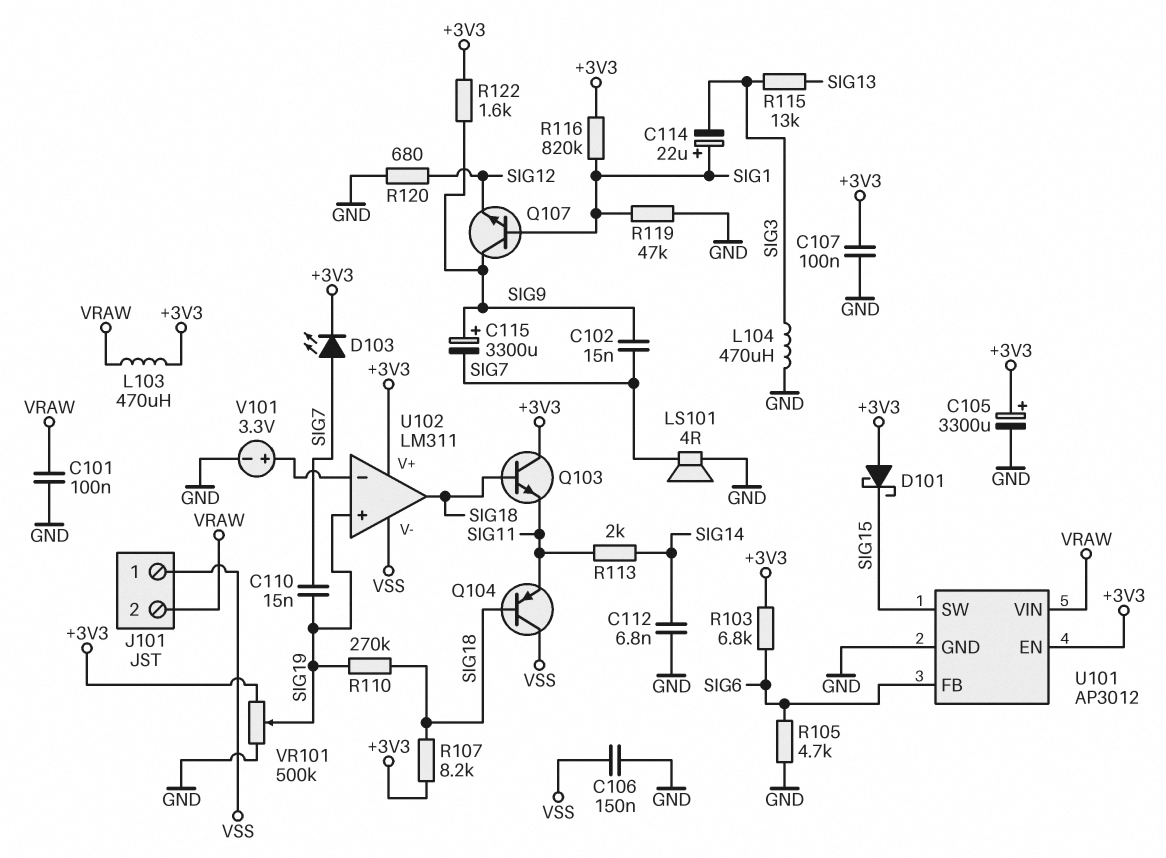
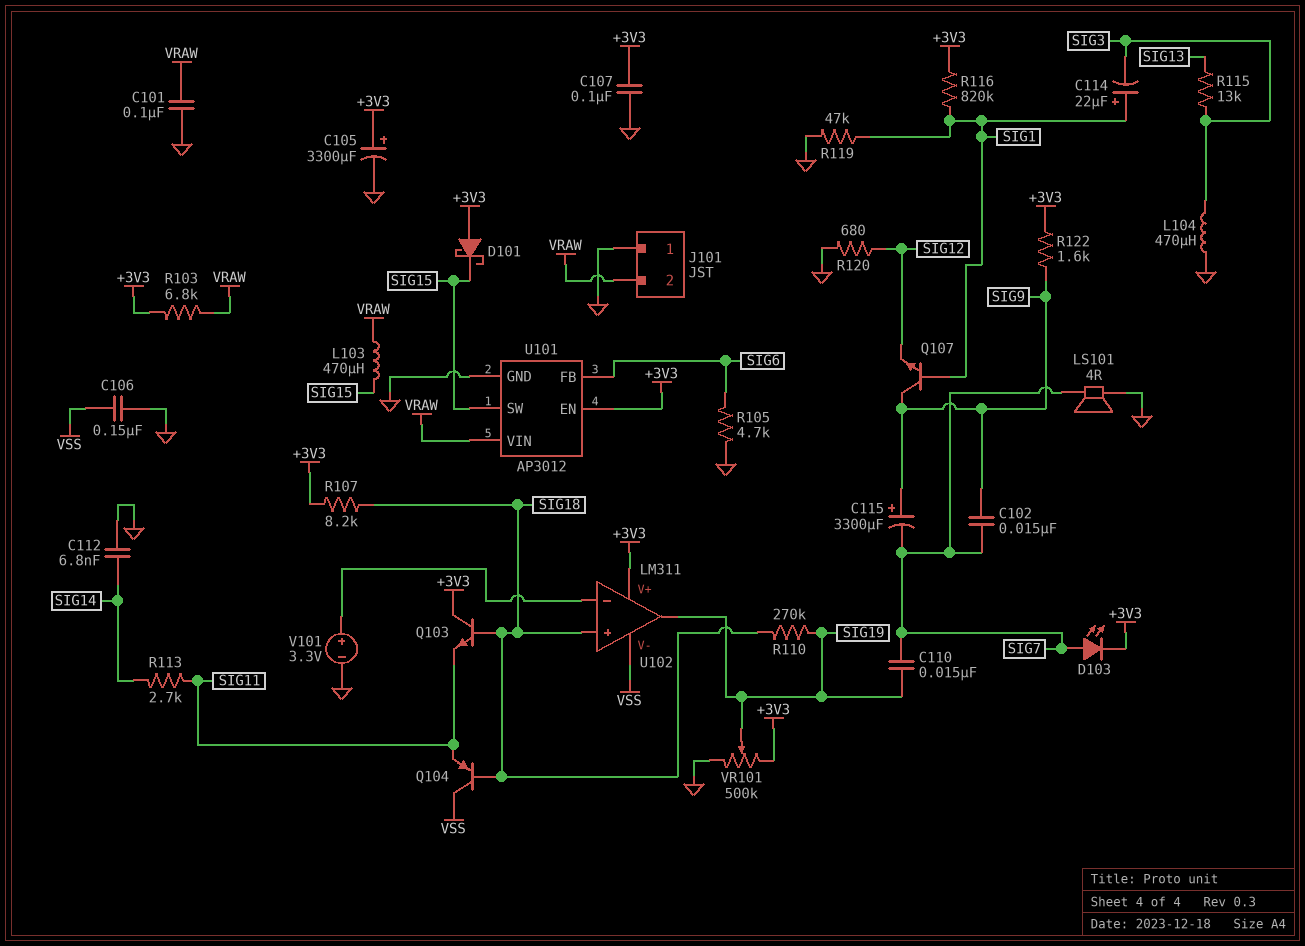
J101 pin 1: VSS -> GND
L103: 470uH (+3V3, VRAW) -> 470uH (SIG15, VRAW)
R103: 6.8k (+3V3, SIG6) -> 6.8k (+3V3, VRAW)
R113: 2k (SIG11, SIG14) -> 2.7k (SIG11, SIG14)
U102 pin in+: SIG19 -> SIG18
U102 pin out: SIG18 -> SIG19

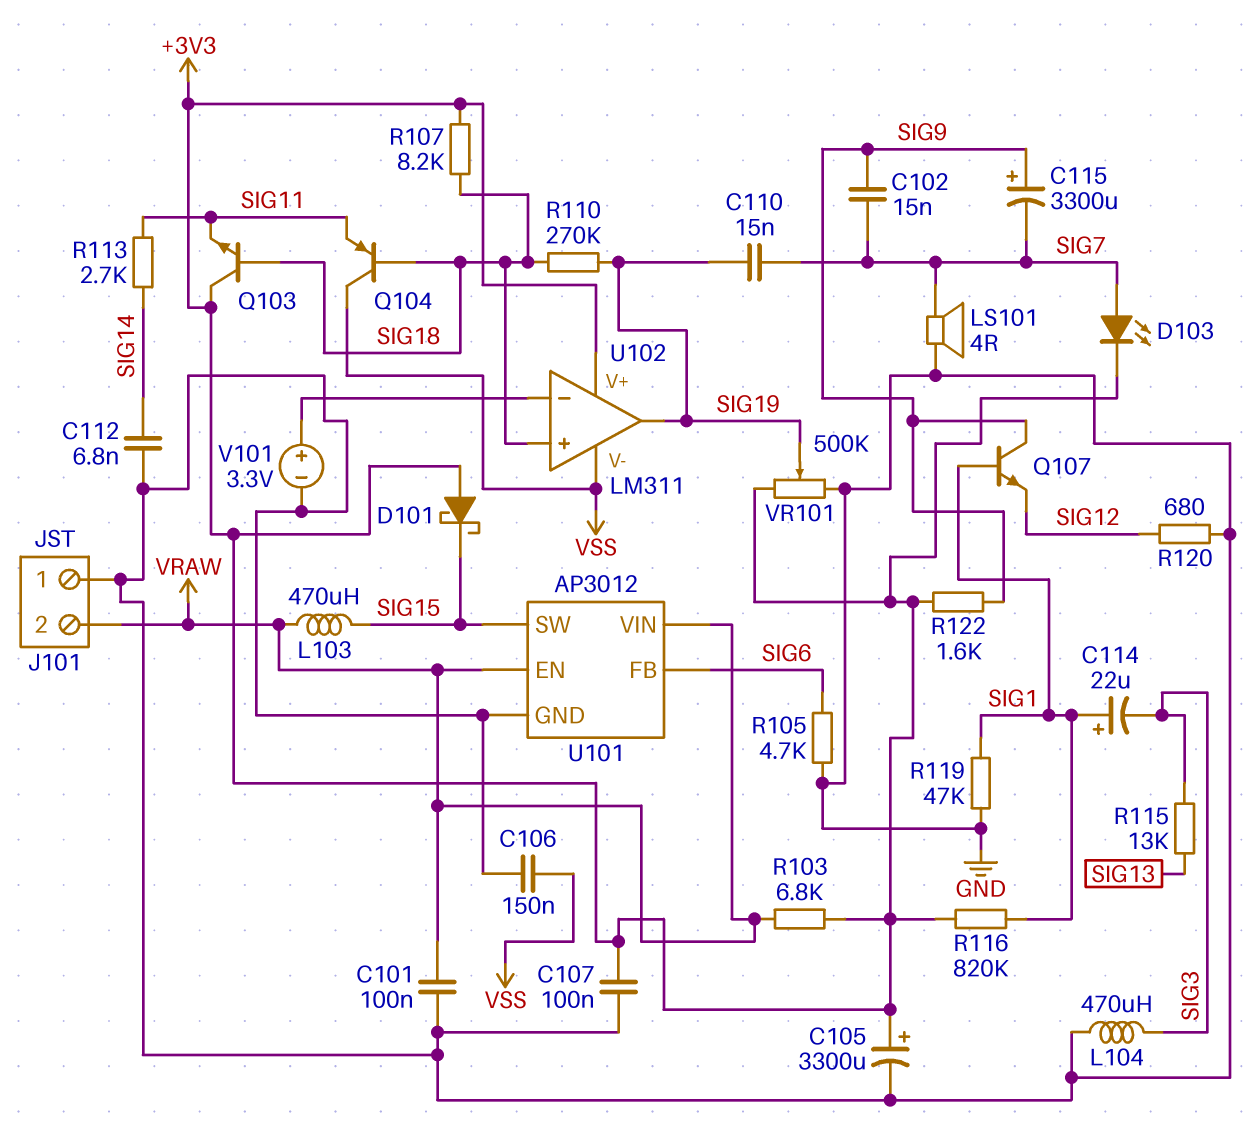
U101 pin EN: +3V3 -> VRAW

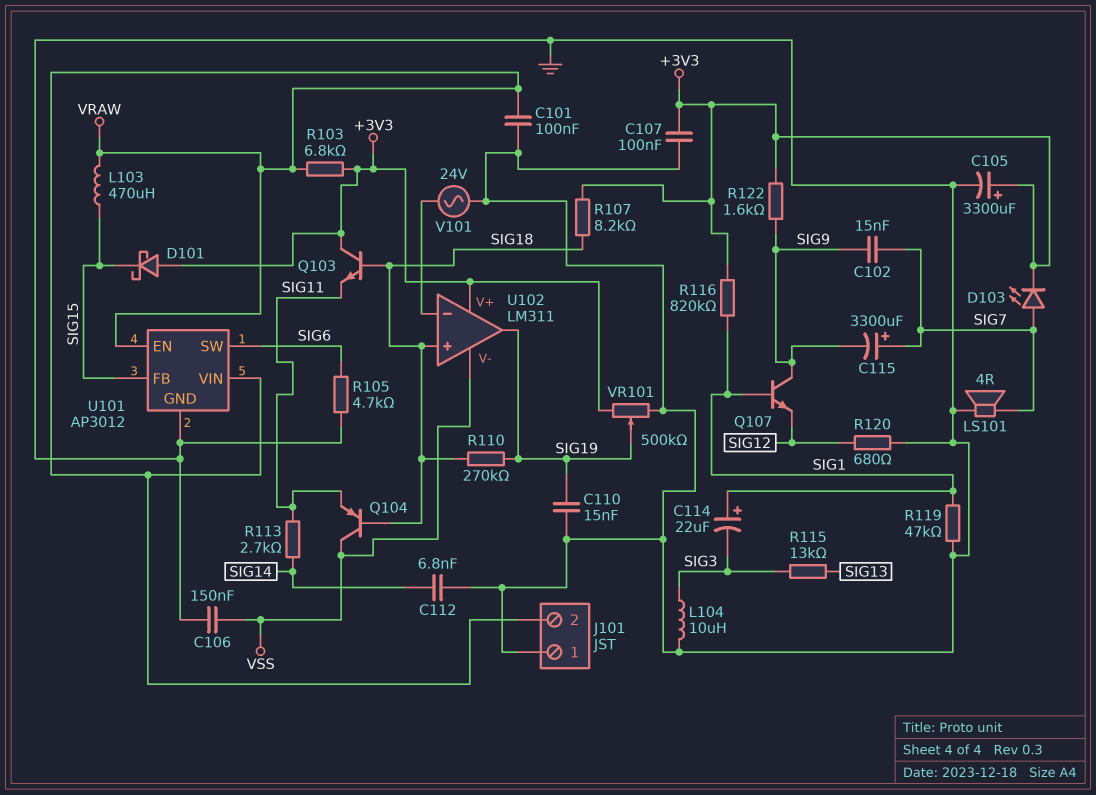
C110: 15nF (SIG7, SIG19) -> 15nF (GND, SIG19)
C115: 3300uF (plus SIG9, minus SIG7) -> 3300uF (plus SIG7, minus SIG9)
L104: 470uH (GND, SIG3) -> 10uH (GND, SIG3)
U101 pin FB: SIG6 -> SIG15
U101 pin SW: SIG15 -> SIG6
V101: 3.3V (plus U102/in-, minus GND) -> AC 24V (GND, U102/in-)

